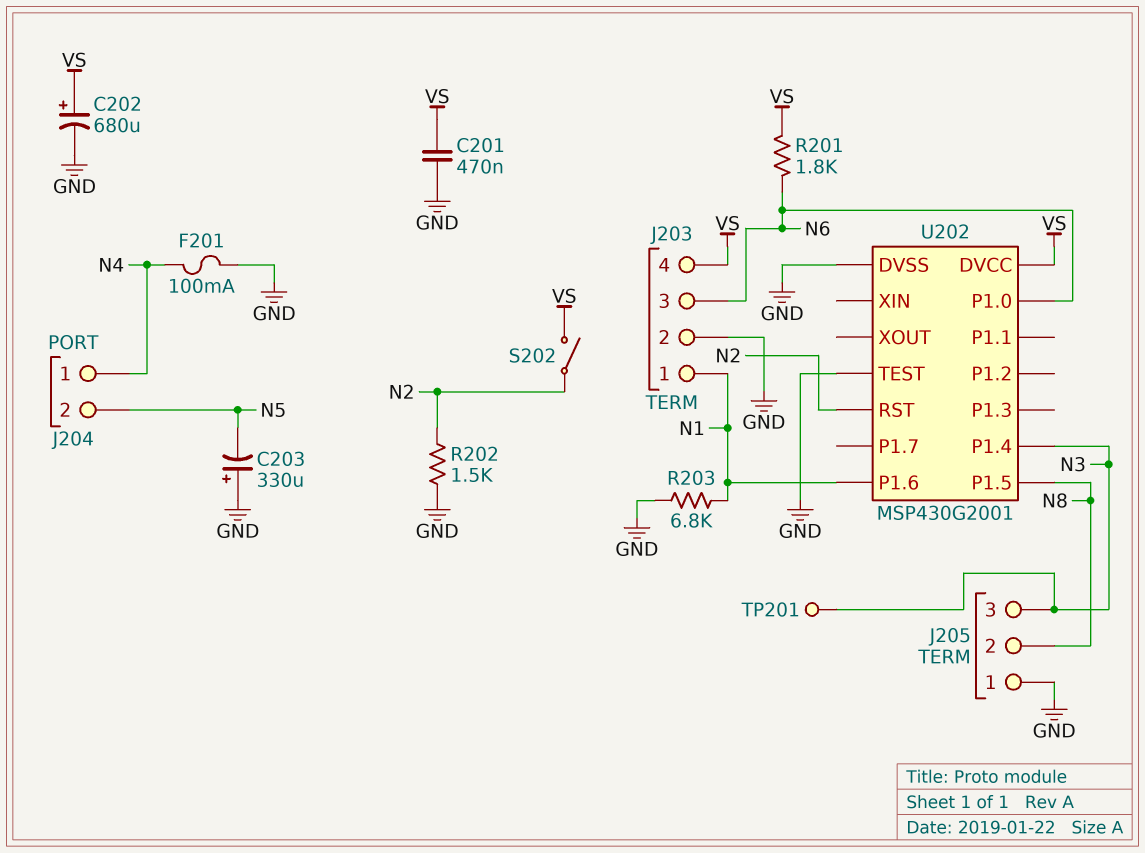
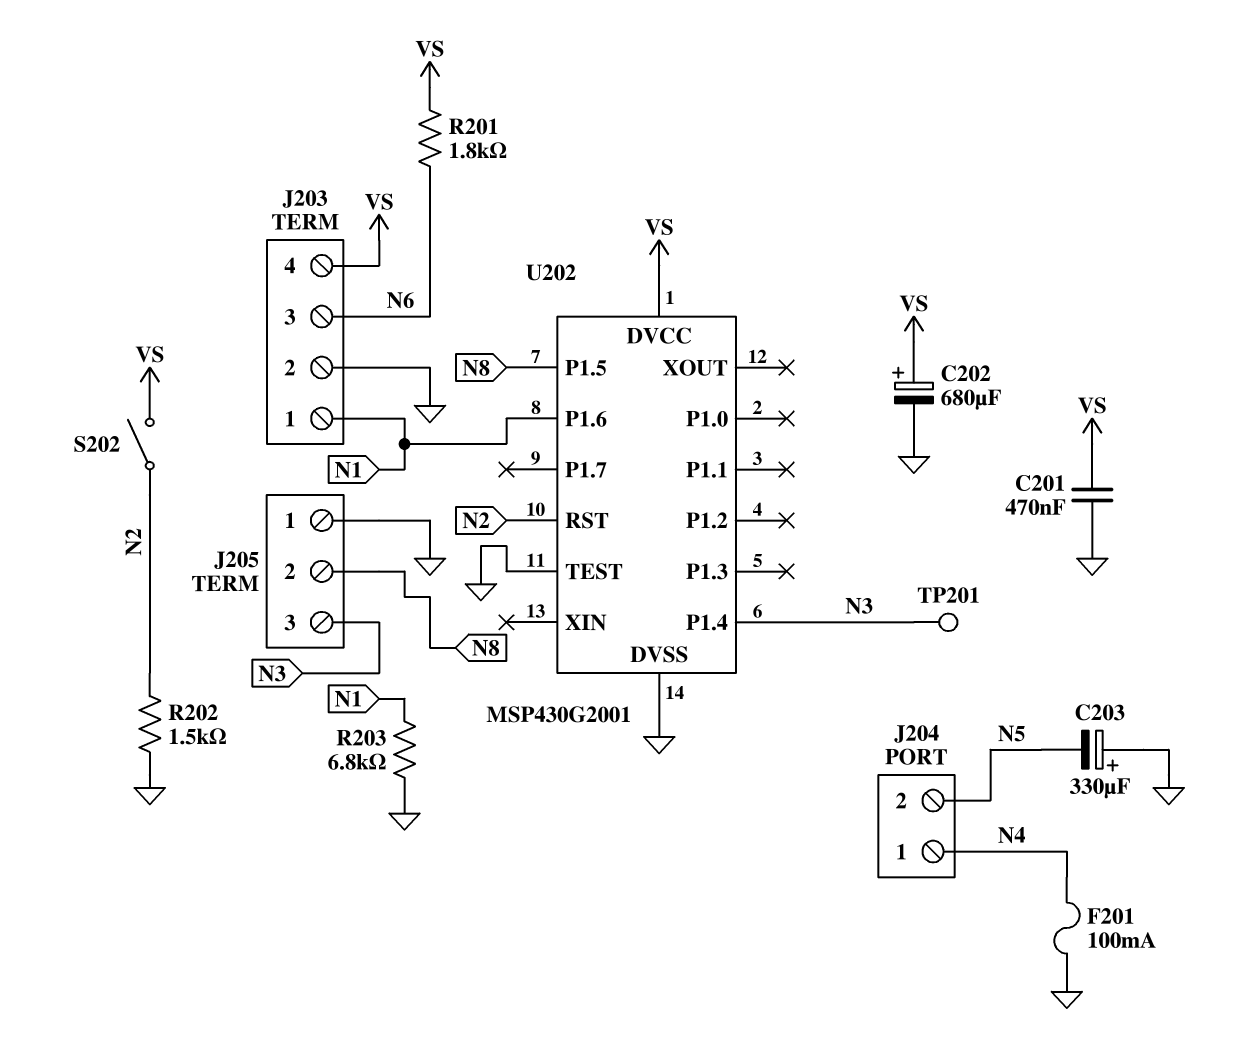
U202 pin P1.0: N6 -> none

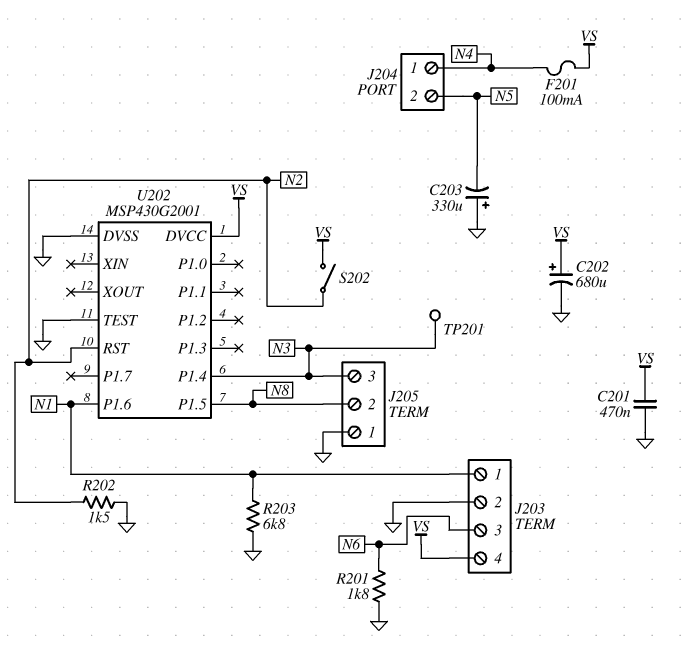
F201: 100mA (GND, N4) -> 100mA (N4, VS)
R201: 1.8k (N6, VS) -> 1.8k (GND, N6)

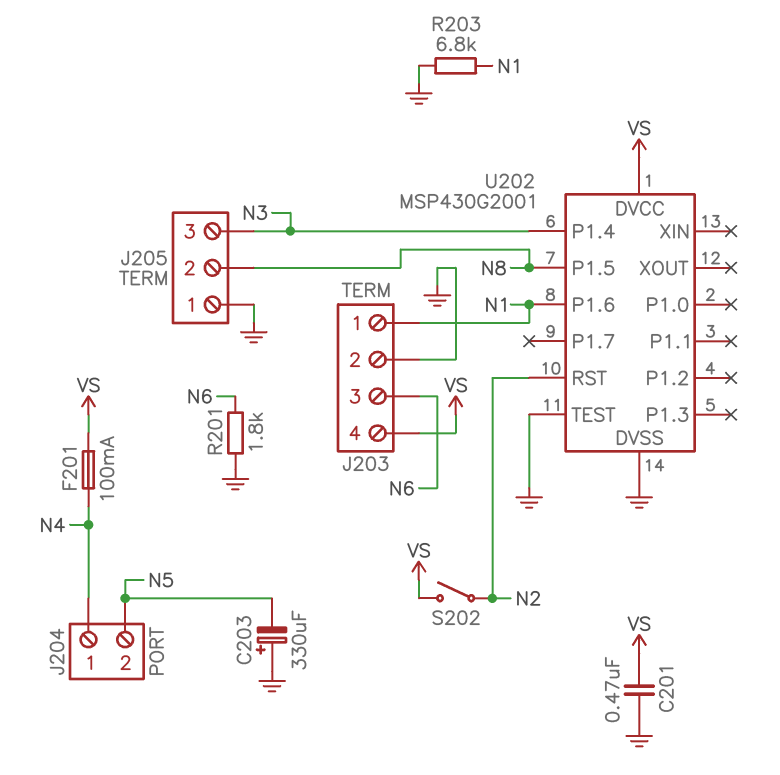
C202: 680uF (plus VS, minus GND) -> none
R202: 1.5k (GND, N2) -> none
TP201: test point (N3) -> none

